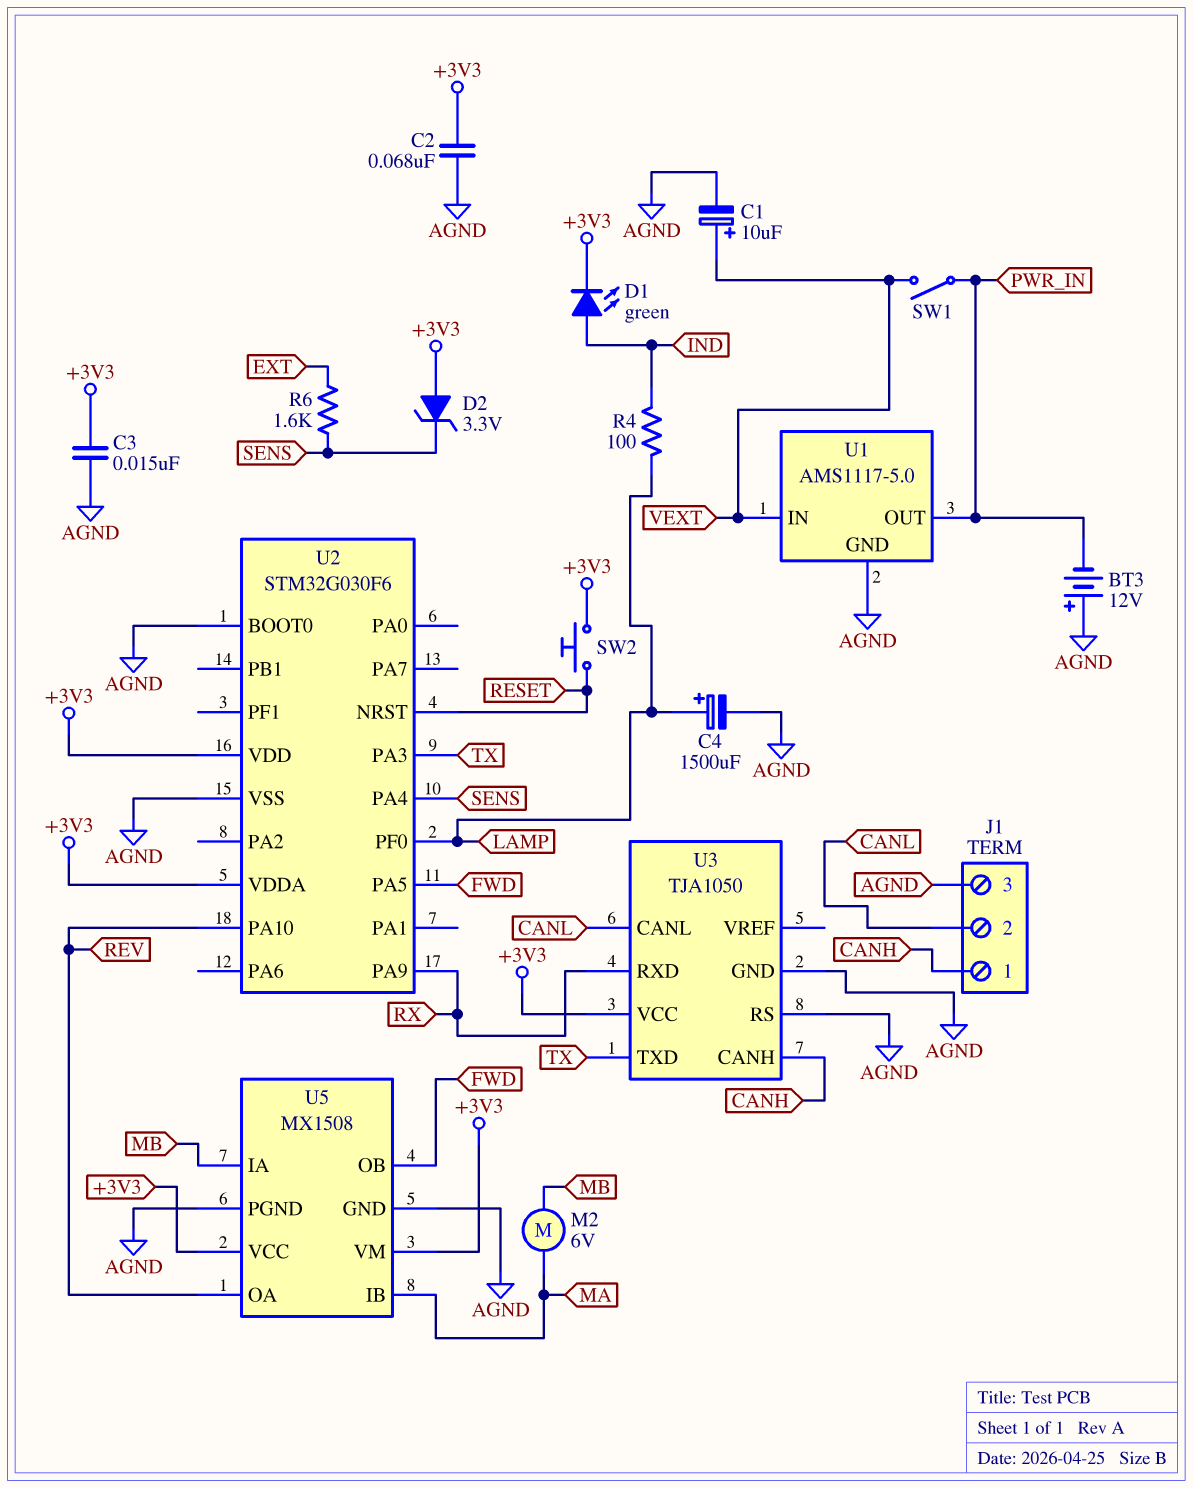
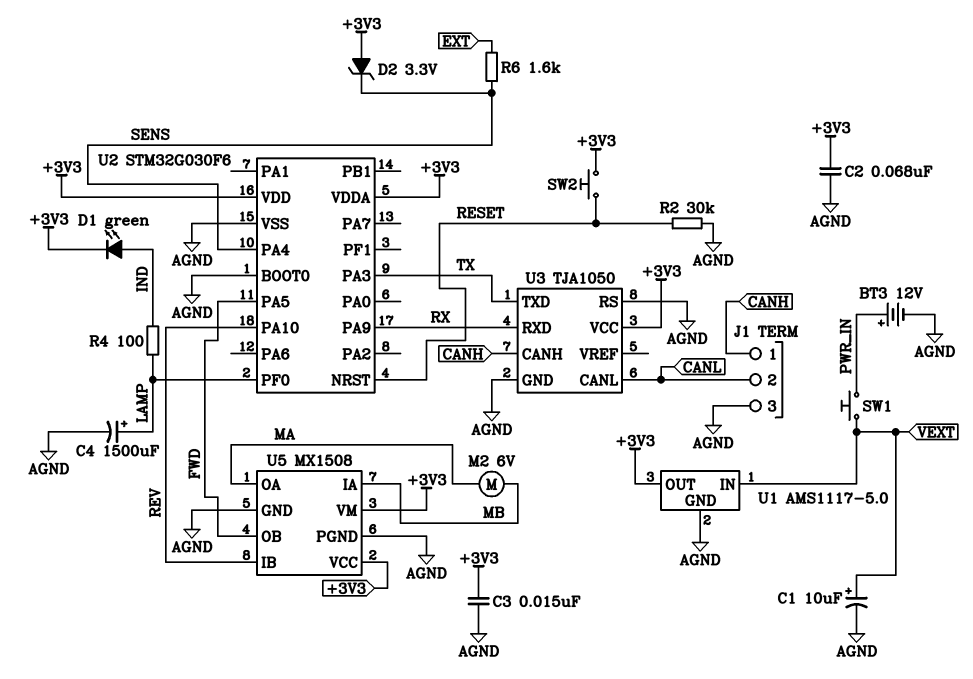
BT3: 12V (plus AGND, minus PWR_IN) -> 12V (plus PWR_IN, minus AGND)
R2: none -> 30k (AGND, RESET)
SW1: switch (PWR_IN, VEXT) -> button (PWR_IN, VEXT)
U1 pin OUT: PWR_IN -> +3V3
U5 pin IB: MA -> REV
U5 pin OA: REV -> MA

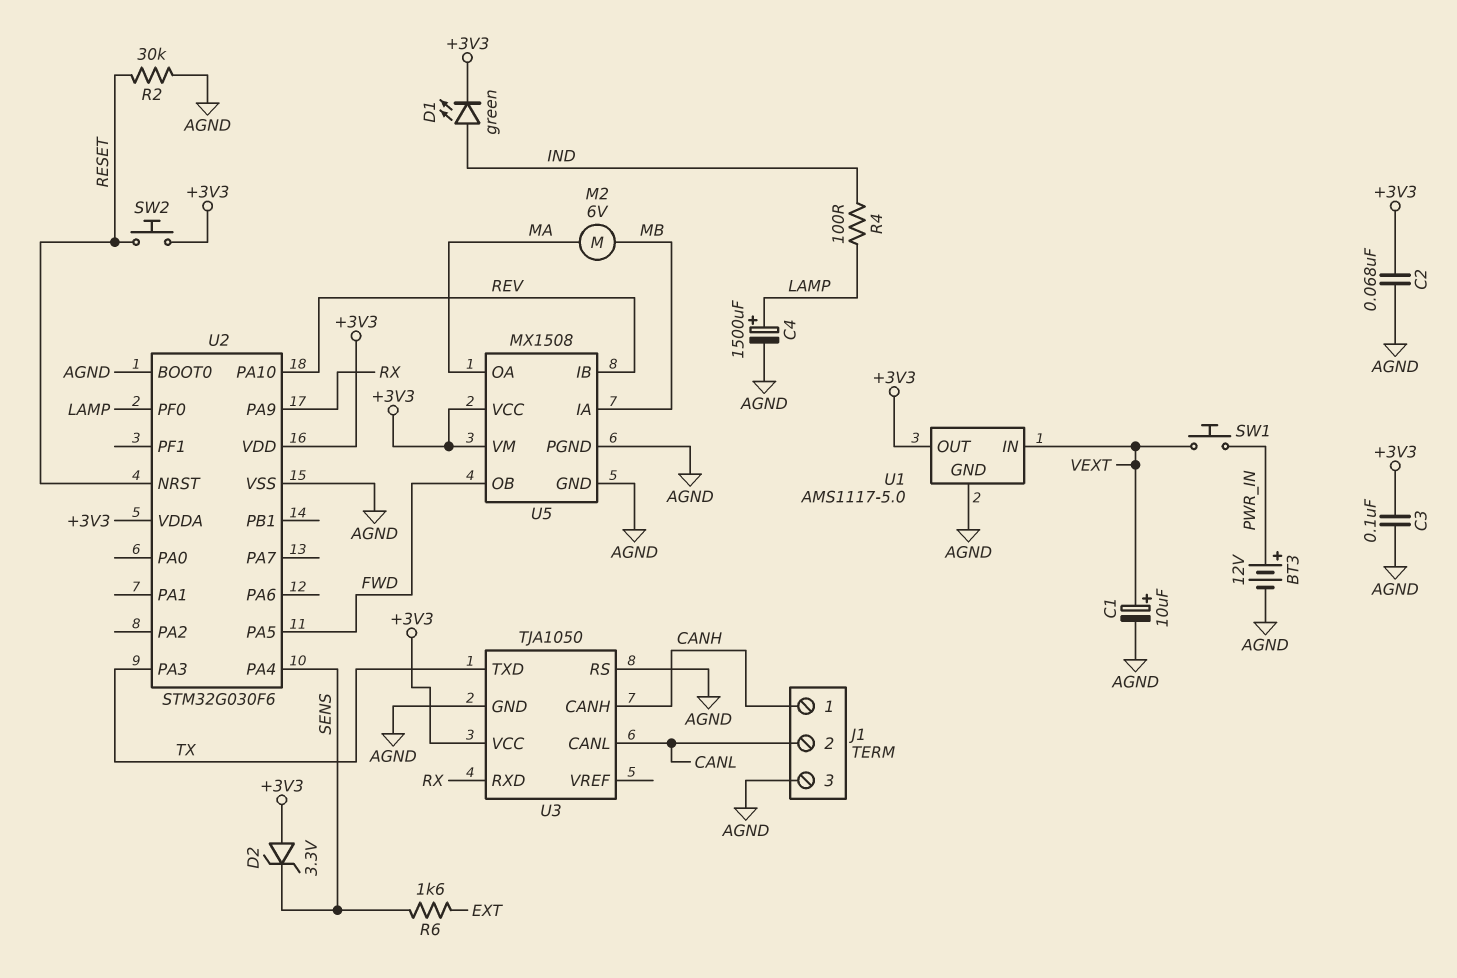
C3: 15nF (+3V3, AGND) -> 100nF (+3V3, AGND)

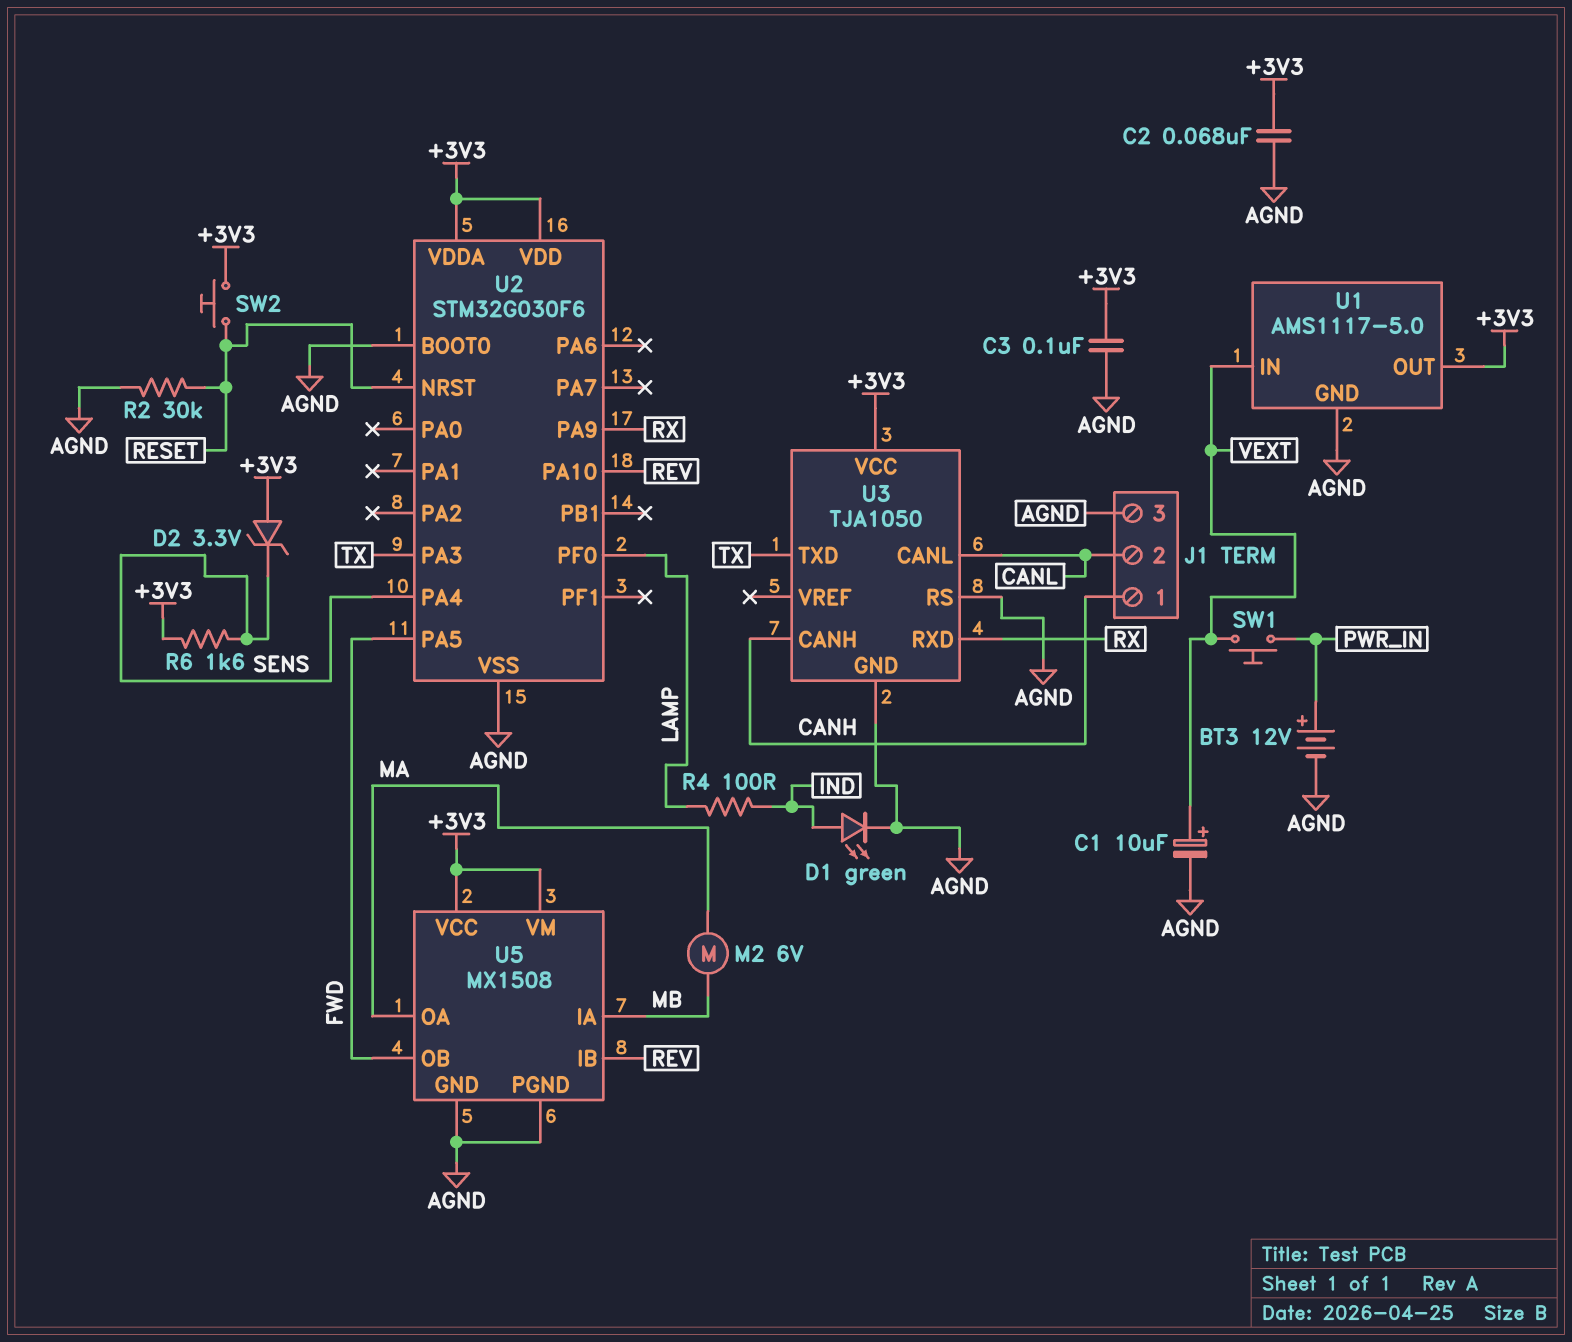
C4: 1500uF (plus LAMP, minus AGND) -> none
D1: LED green (A IND, K +3V3) -> LED green (A IND, K AGND)
R6: 1.6k (EXT, SENS) -> 1.6k (+3V3, SENS)

